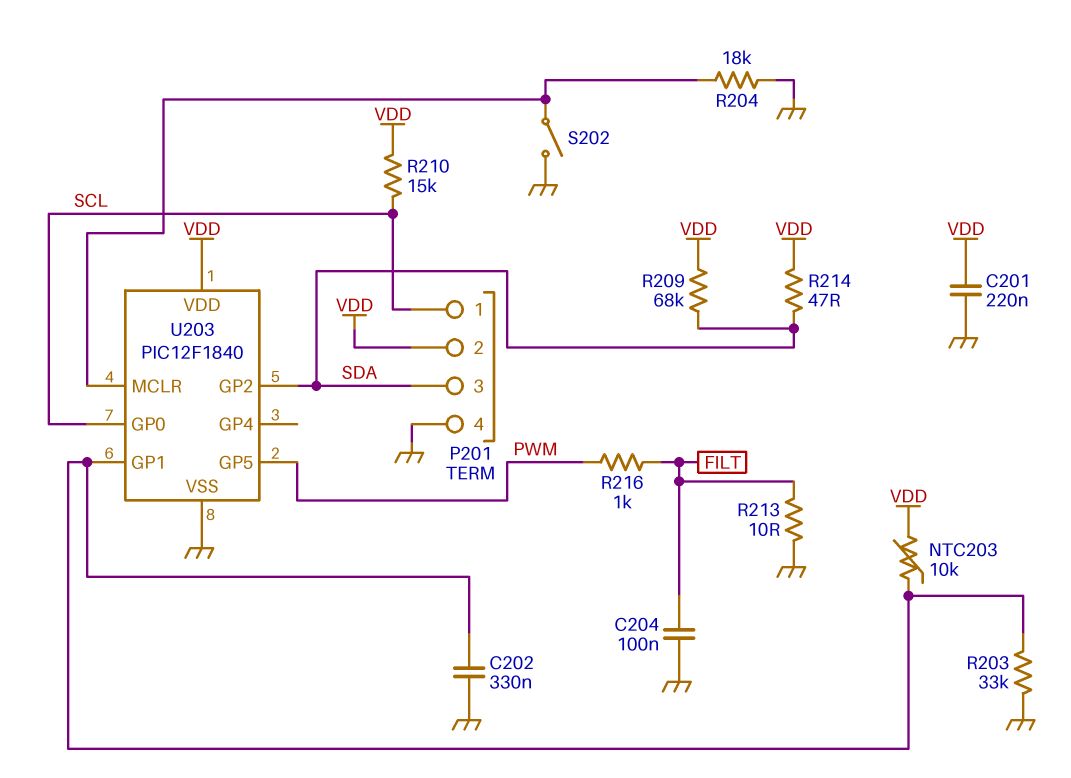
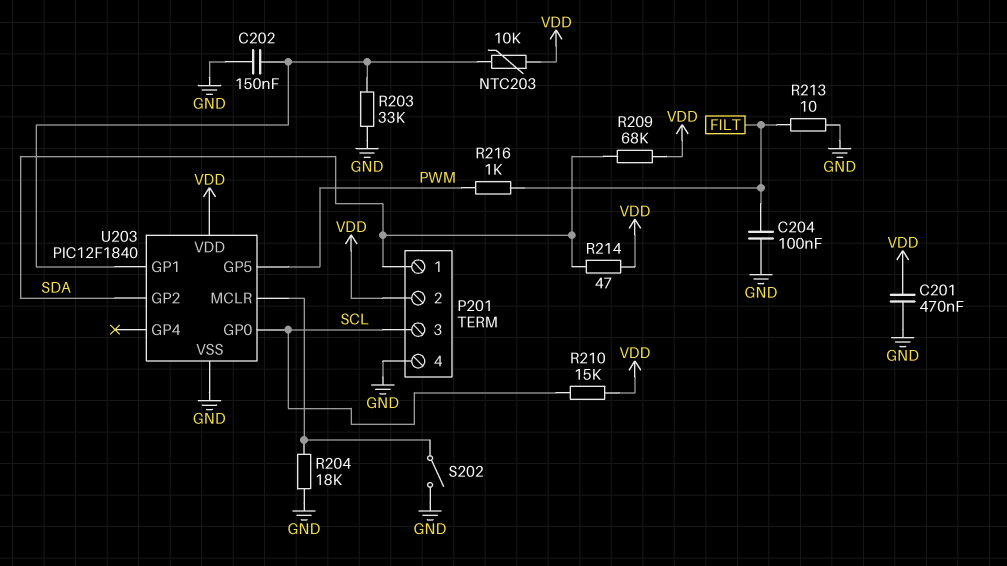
C201: 220nF (GND, VDD) -> 470nF (GND, VDD)
C202: 330nF (GND, U203/GP1) -> 150nF (GND, U203/GP1)
P201 pin 1: SCL -> SDA
P201 pin 3: SDA -> SCL

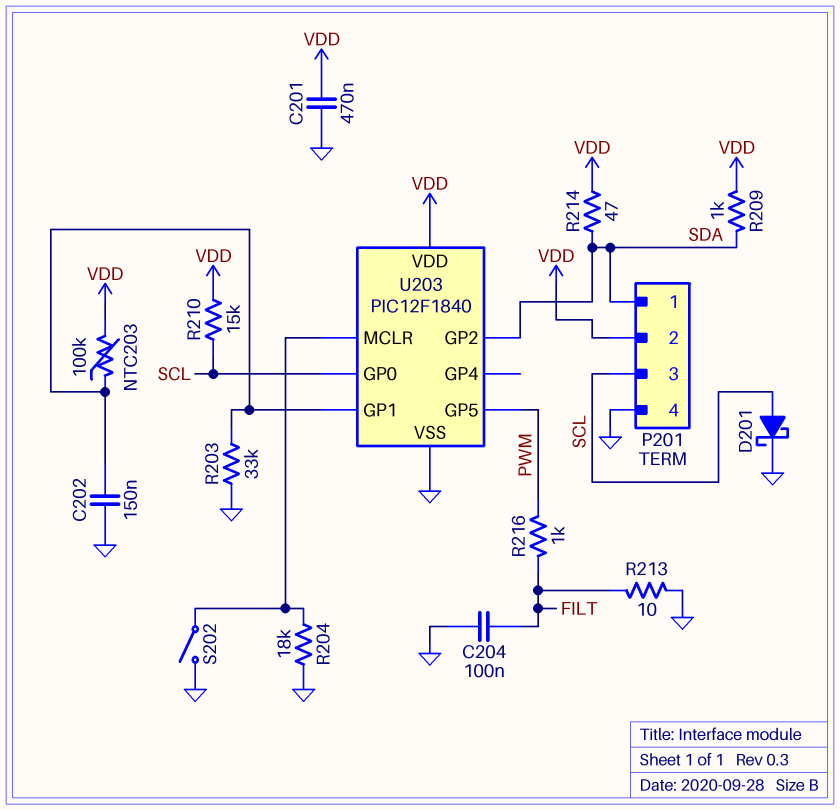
D201: none -> schottky (A SCL, K GND)
NTC203: 10k (U203/GP1, VDD) -> 100k (U203/GP1, VDD)
R209: 68k (SDA, VDD) -> 1k (SDA, VDD)

